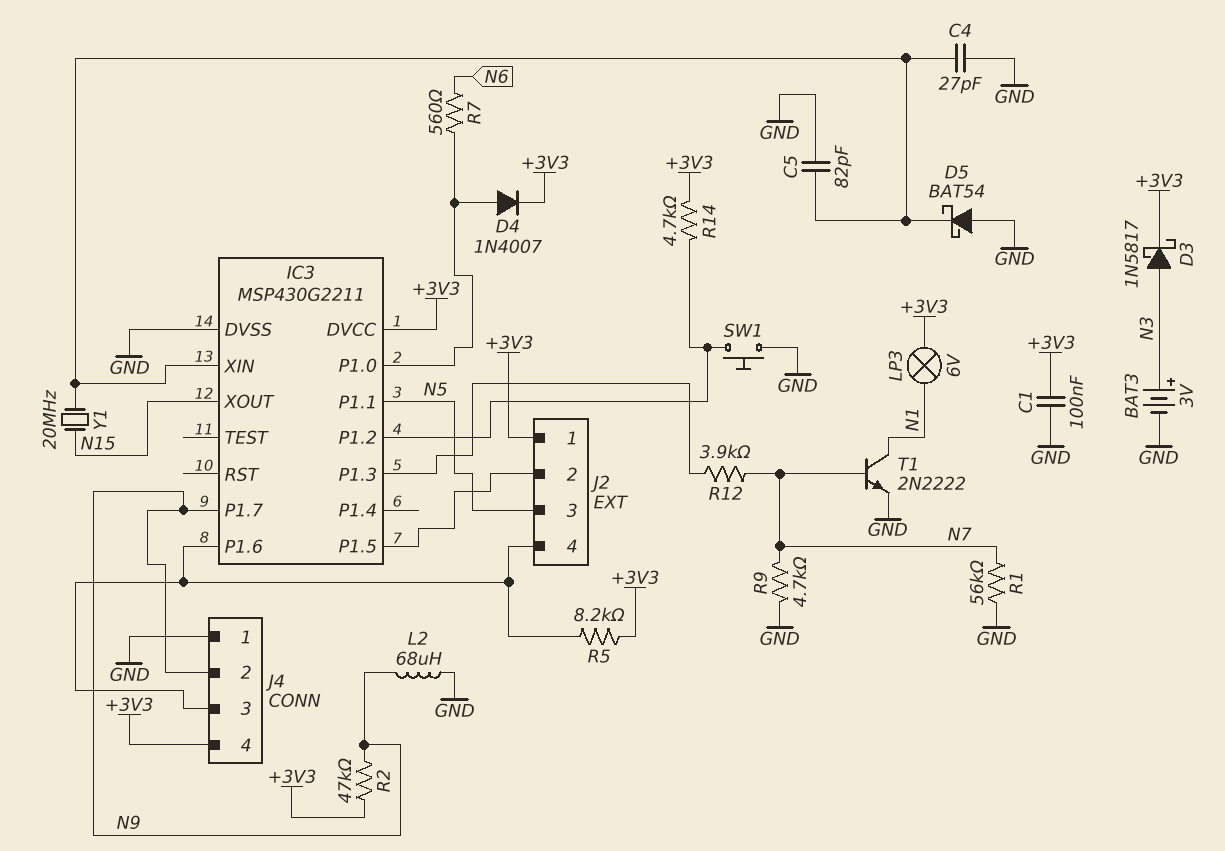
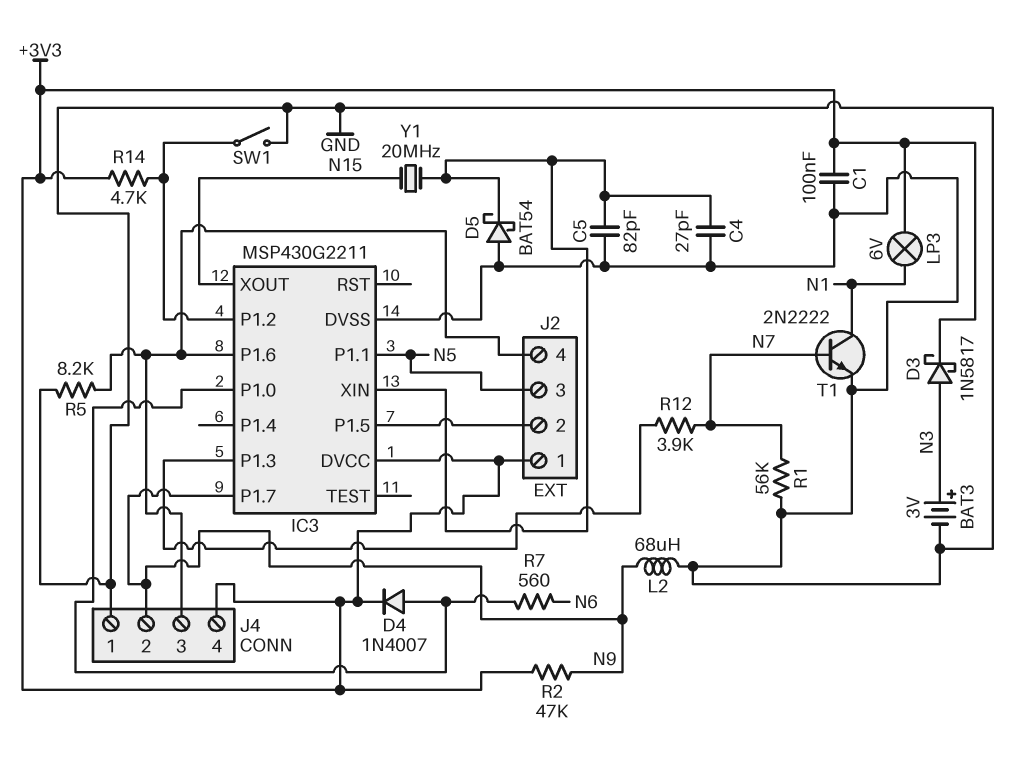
R5: 8.2k (+3V3, IC3/P1.6) -> 8.2k (GND, IC3/P1.6)
R9: 4.7k (GND, N7) -> none
SW1: button (GND, IC3/P1.2) -> switch (GND, IC3/P1.2)

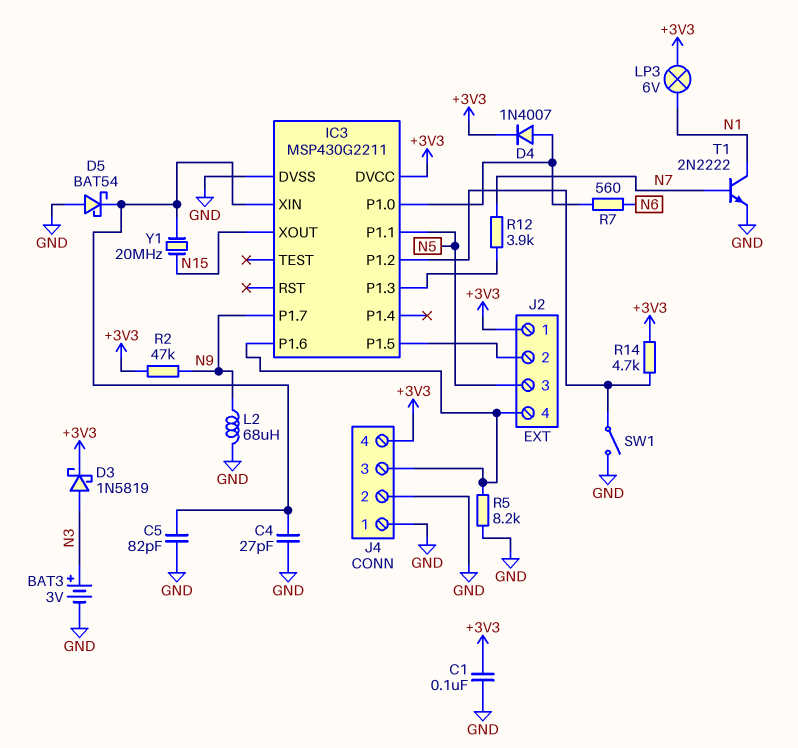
D3: schottky 1N5817 (A N3, K +3V3) -> schottky 1N5819 (A N3, K +3V3)
J4 pin 2: N9 -> GND
R1: 56k (GND, N7) -> none

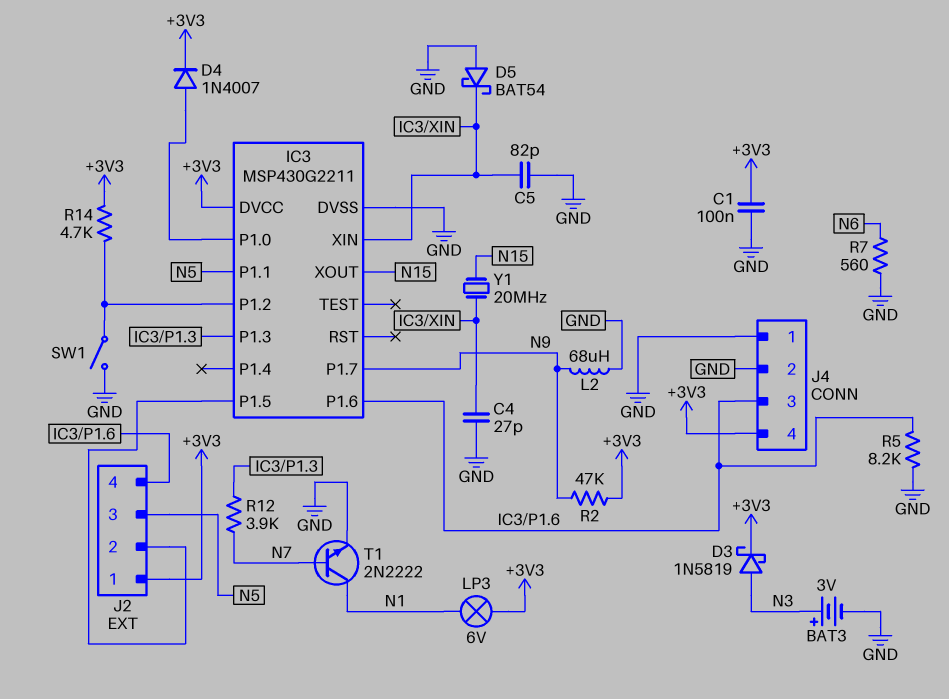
R7: 560 (IC3/P1.0, N6) -> 560 (GND, N6)

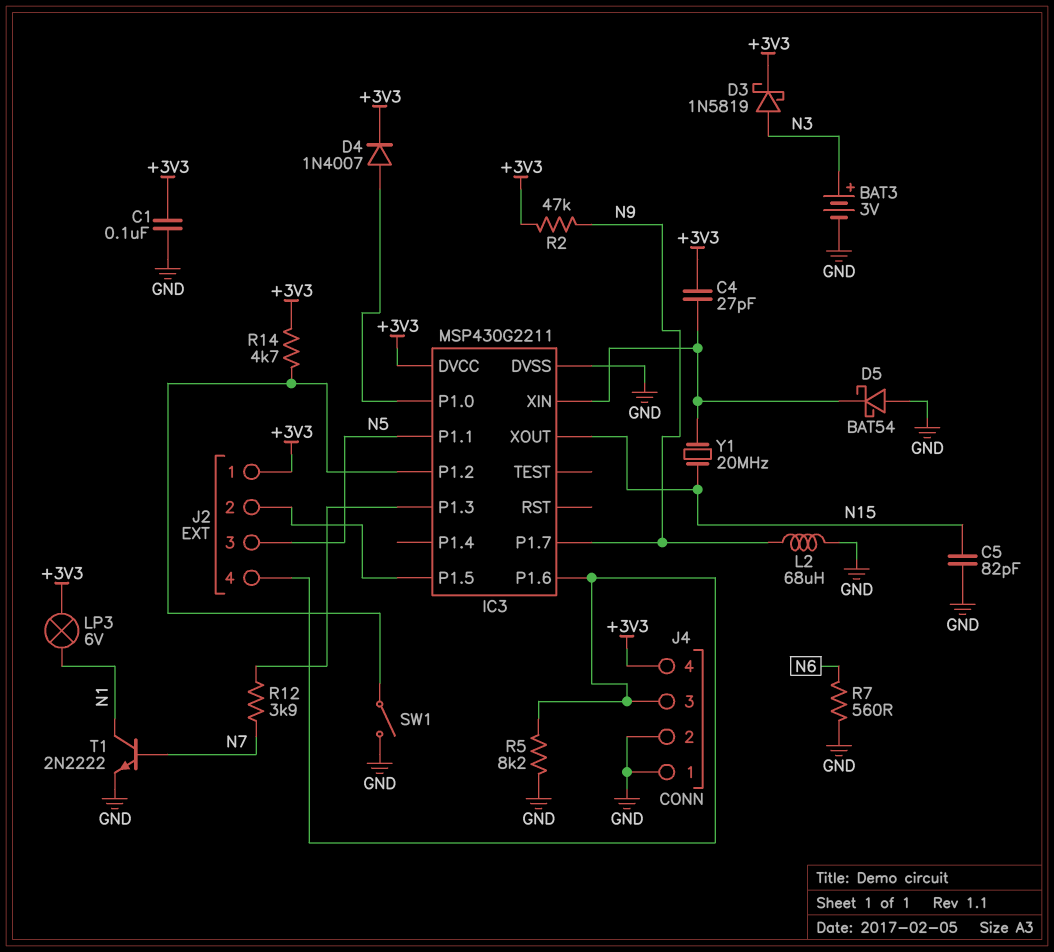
C4: 27pF (GND, IC3/XIN) -> 27pF (+3V3, IC3/XIN)
C5: 82pF (GND, IC3/XIN) -> 82pF (GND, N15)

